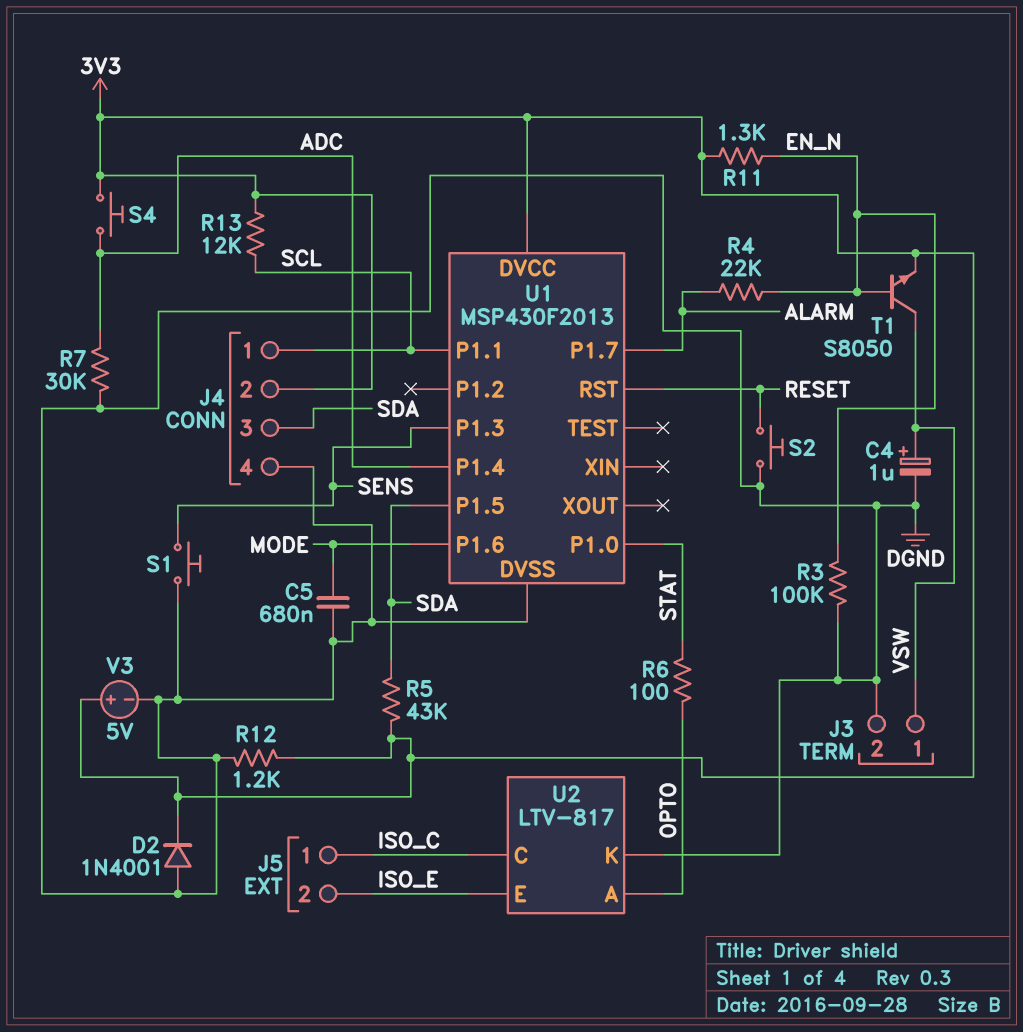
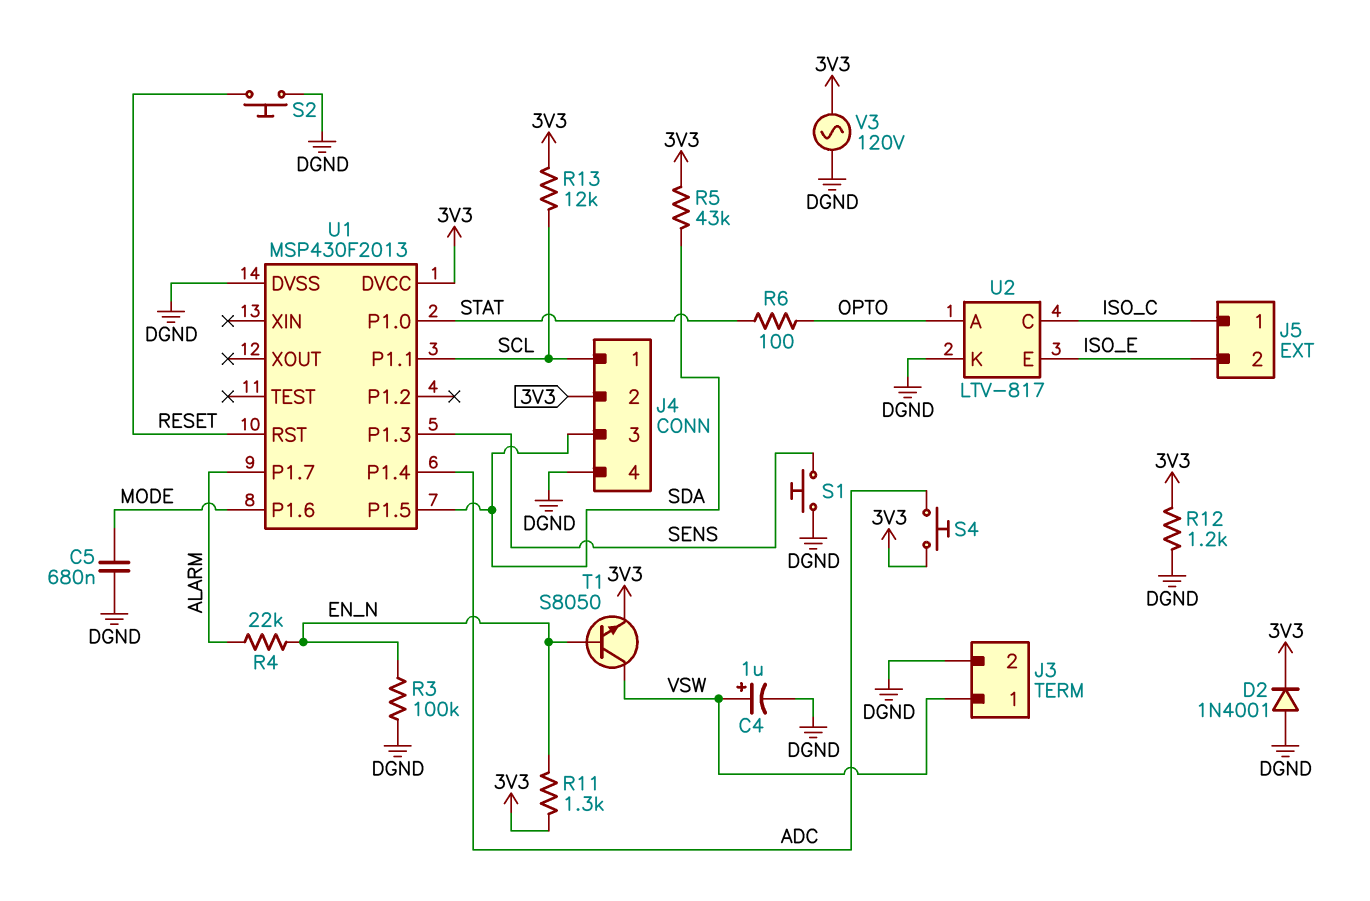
R7: 30k (ADC, DGND) -> none
V3: 5V (plus 3V3, minus DGND) -> AC 120V (3V3, DGND)

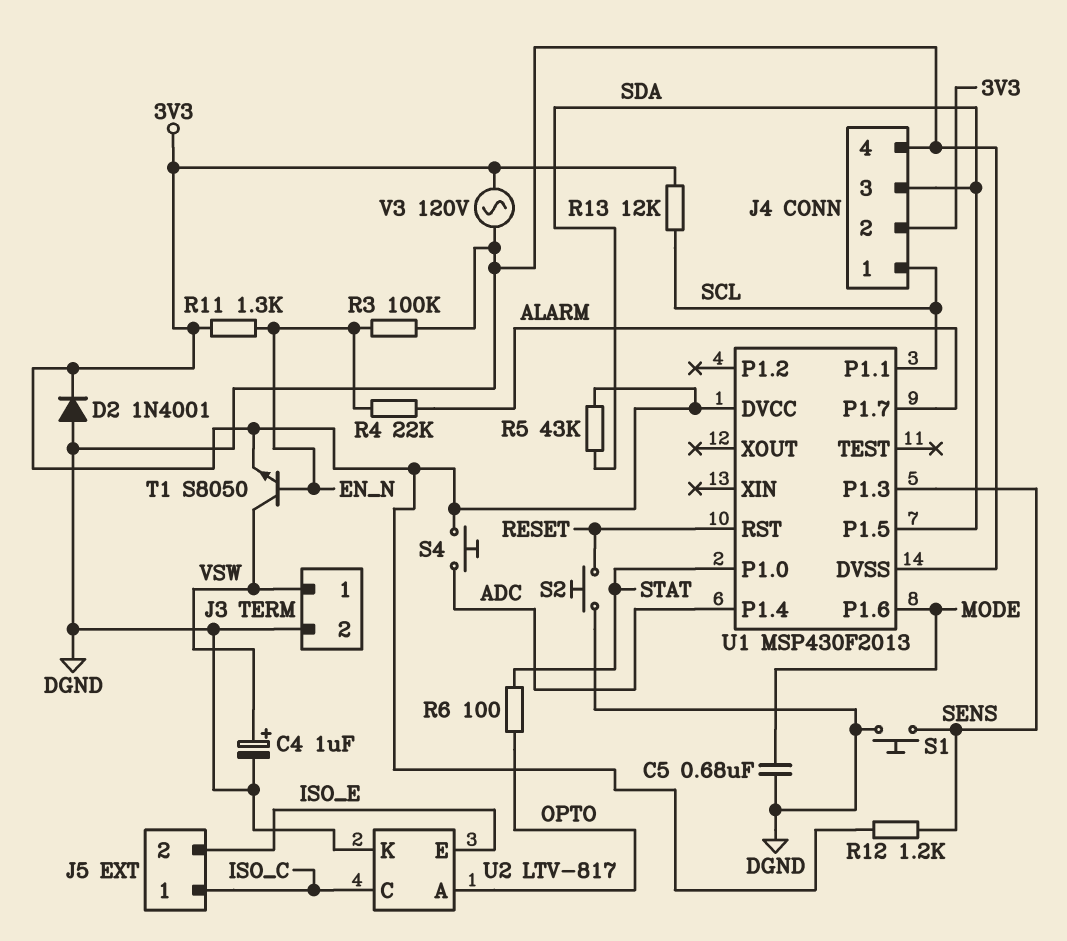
R12: 1.2k (3V3, DGND) -> 1.2k (3V3, SENS)

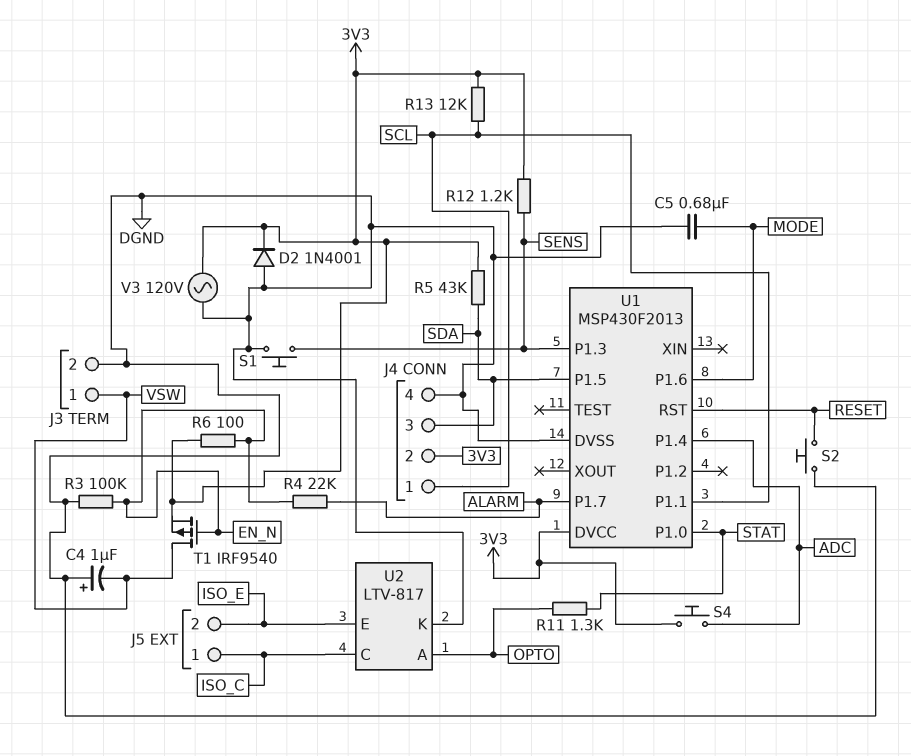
C4: 1uF (plus VSW, minus DGND) -> 1uF (plus DGND, minus VSW)
R6: 100 (OPTO, STAT) -> 100 (3V3, EN_N)
R11: 1.3k (3V3, EN_N) -> 1.3k (OPTO, STAT)
T1: NPN S8050 (B EN_N, C VSW, E 3V3) -> PMOS IRF9540 (G EN_N, D VSW, S 3V3)

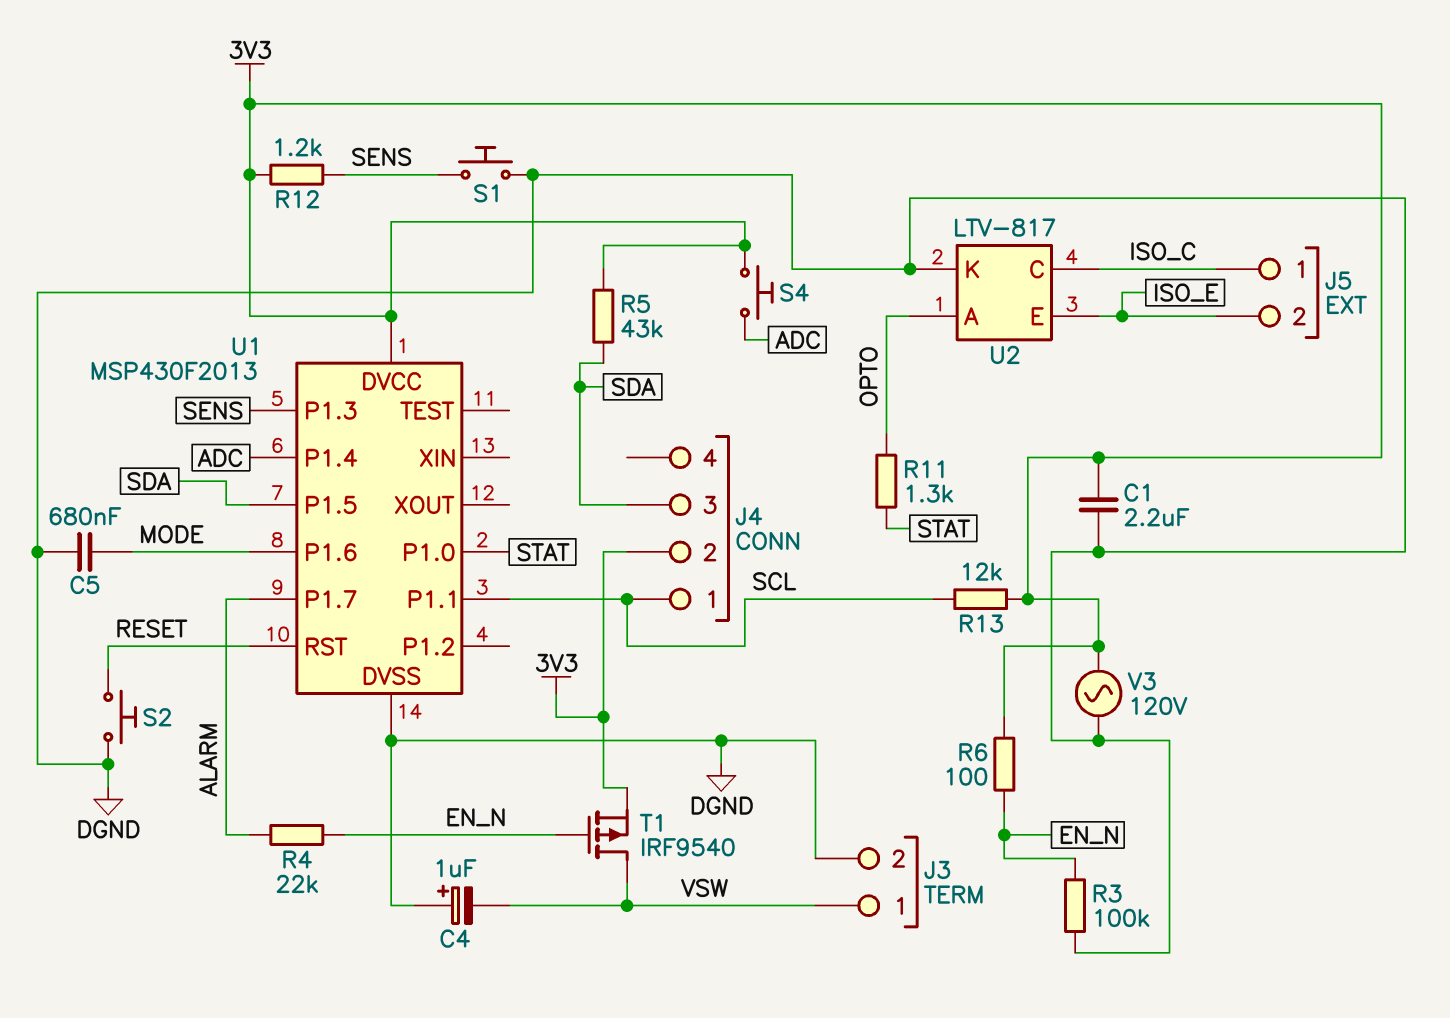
C1: none -> 2.2uF (3V3, DGND)
D2: diode 1N4001 (A DGND, K 3V3) -> none
J4 pin 4: DGND -> none

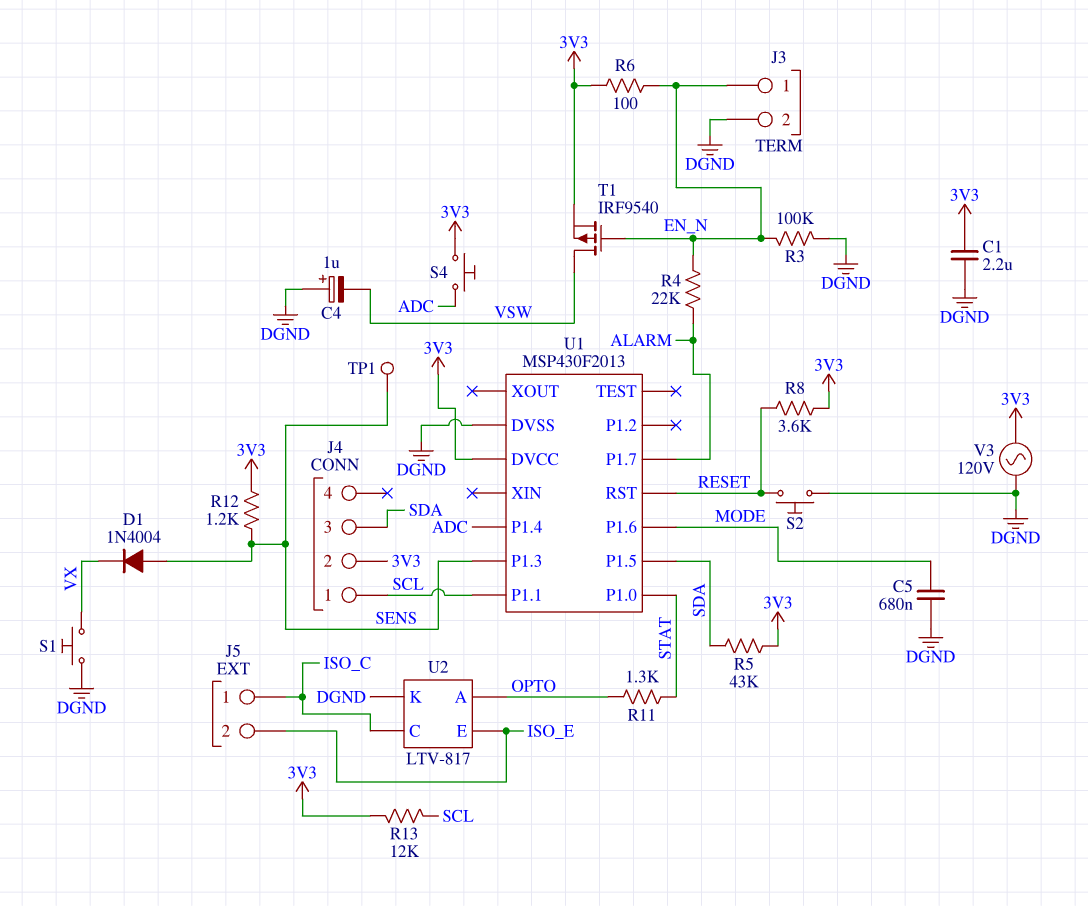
D1: none -> diode 1N4004 (A SENS, K VX)
J3 pin 1: VSW -> EN_N
R8: none -> 3.6k (3V3, RESET)
S1: button (DGND, SENS) -> button (DGND, VX)
TP1: none -> test point (SENS)

